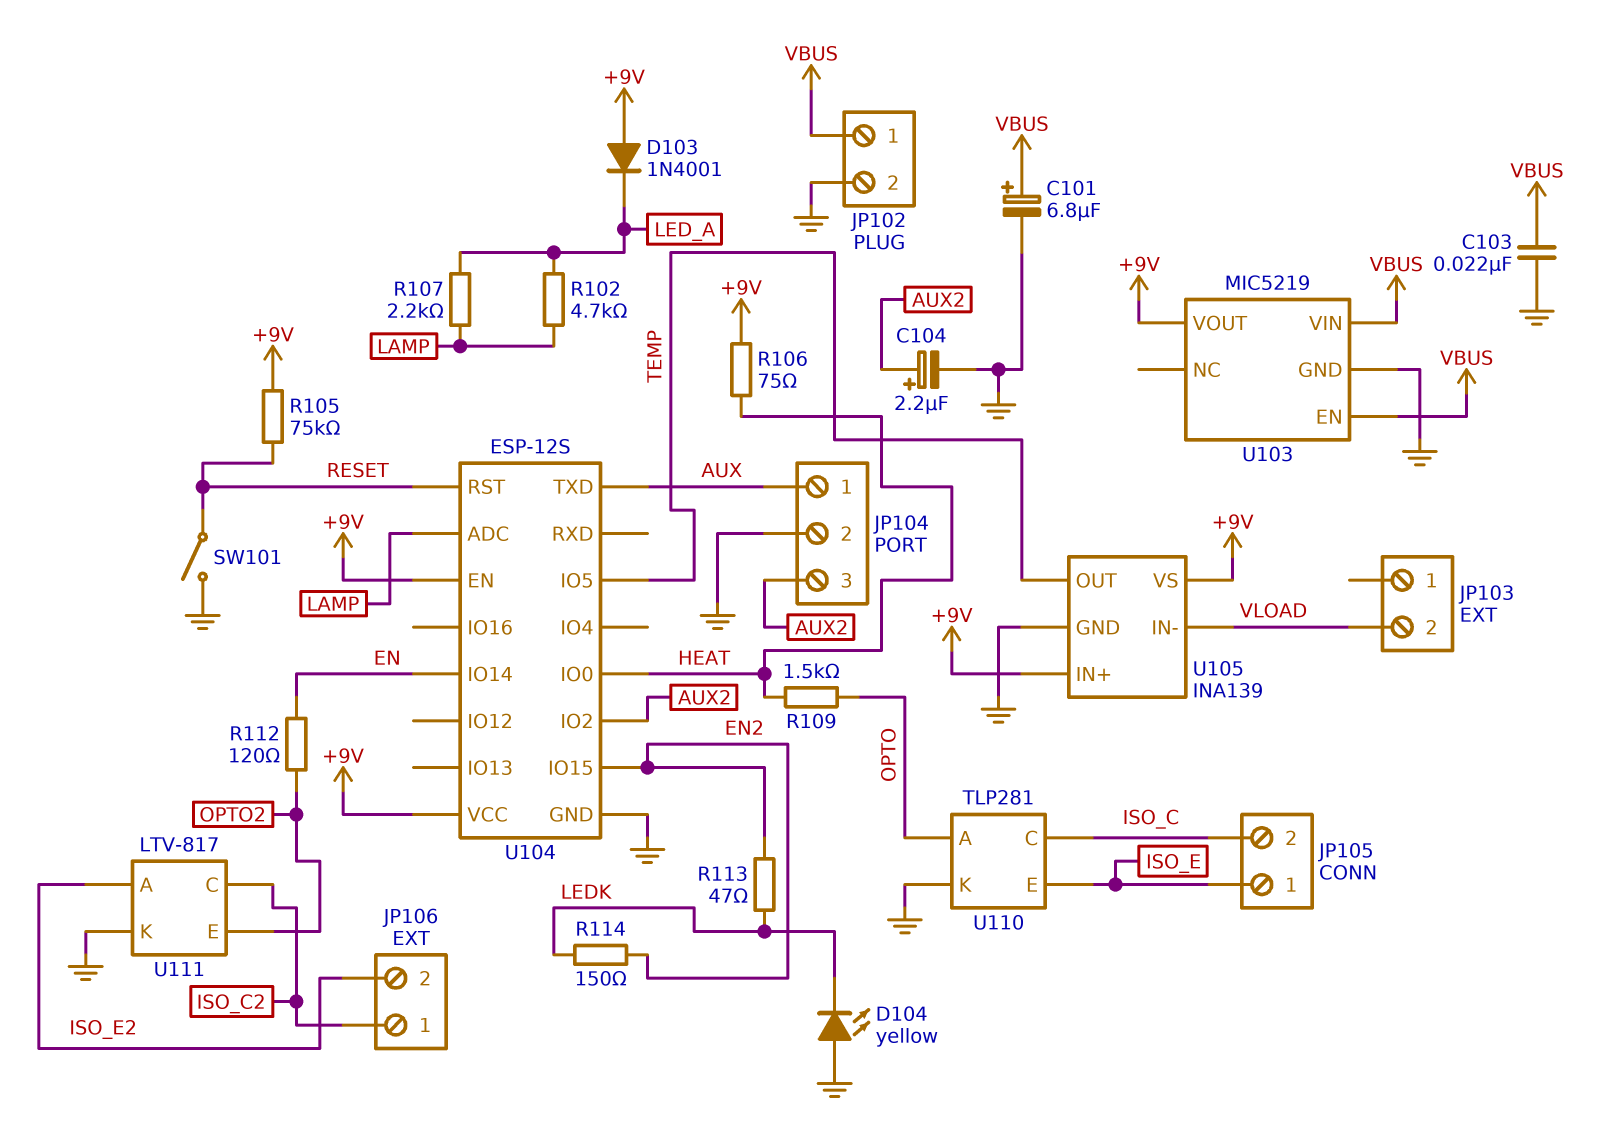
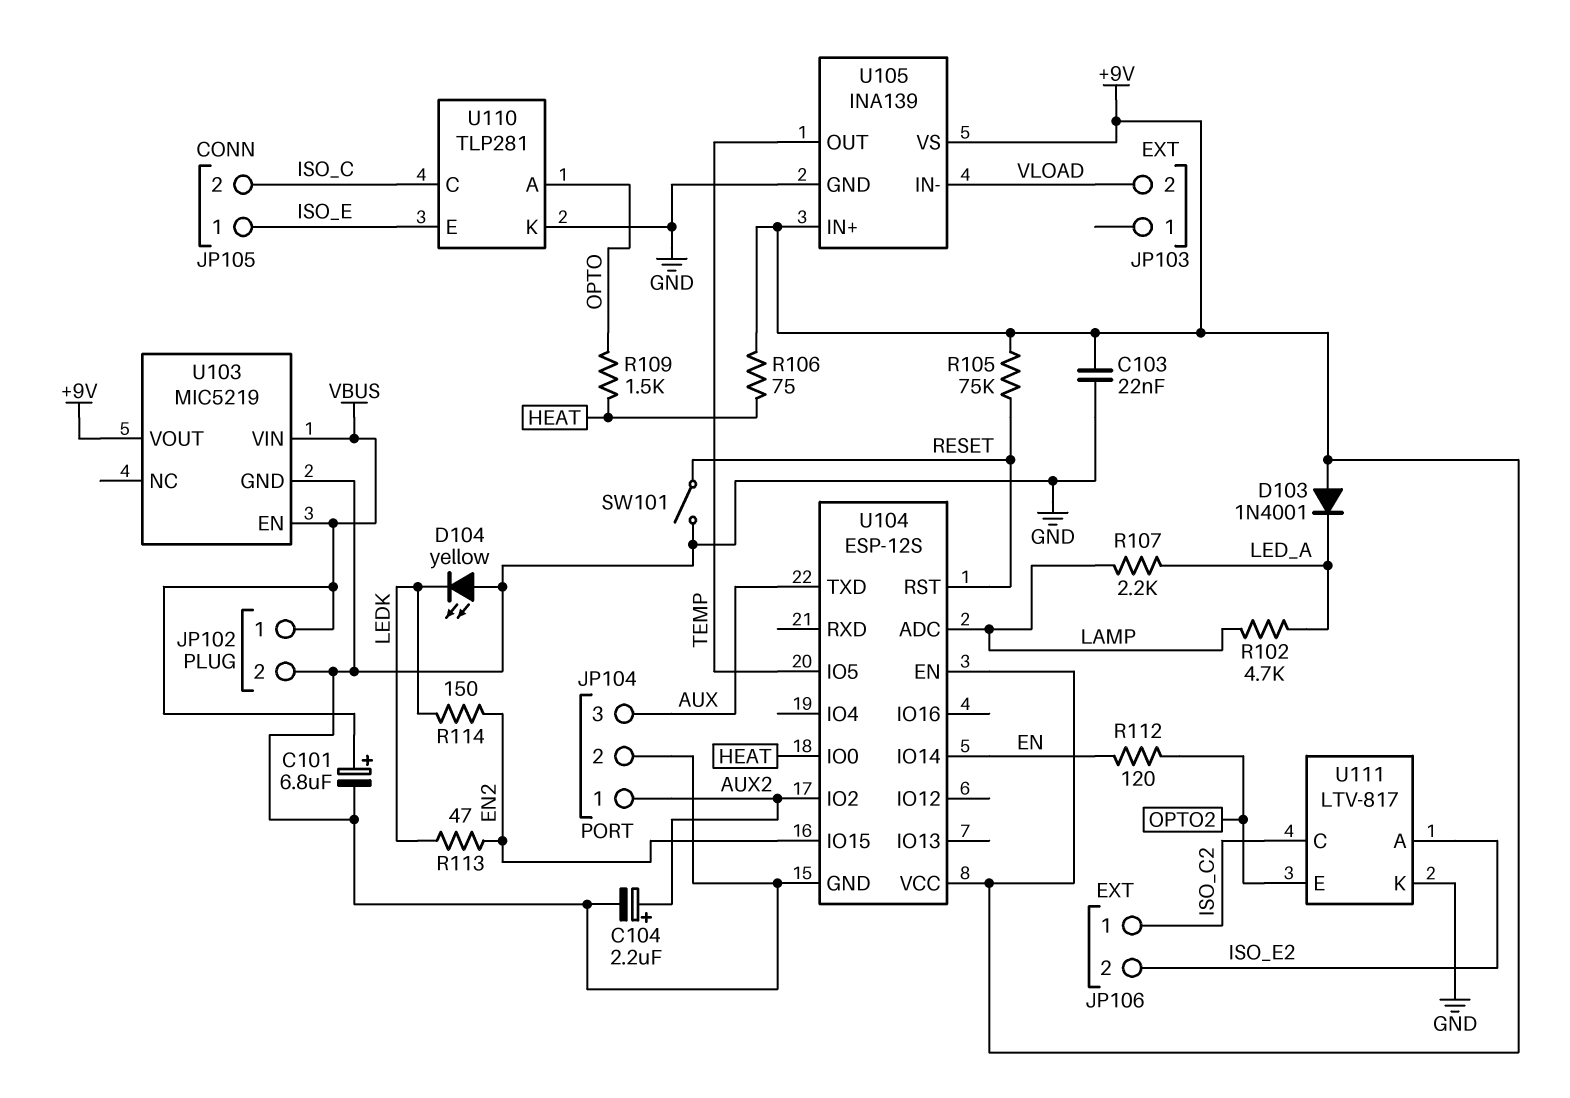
C103: 22nF (GND, VBUS) -> 22nF (+9V, GND)
JP104 pin 1: AUX -> AUX2
JP104 pin 3: AUX2 -> AUX

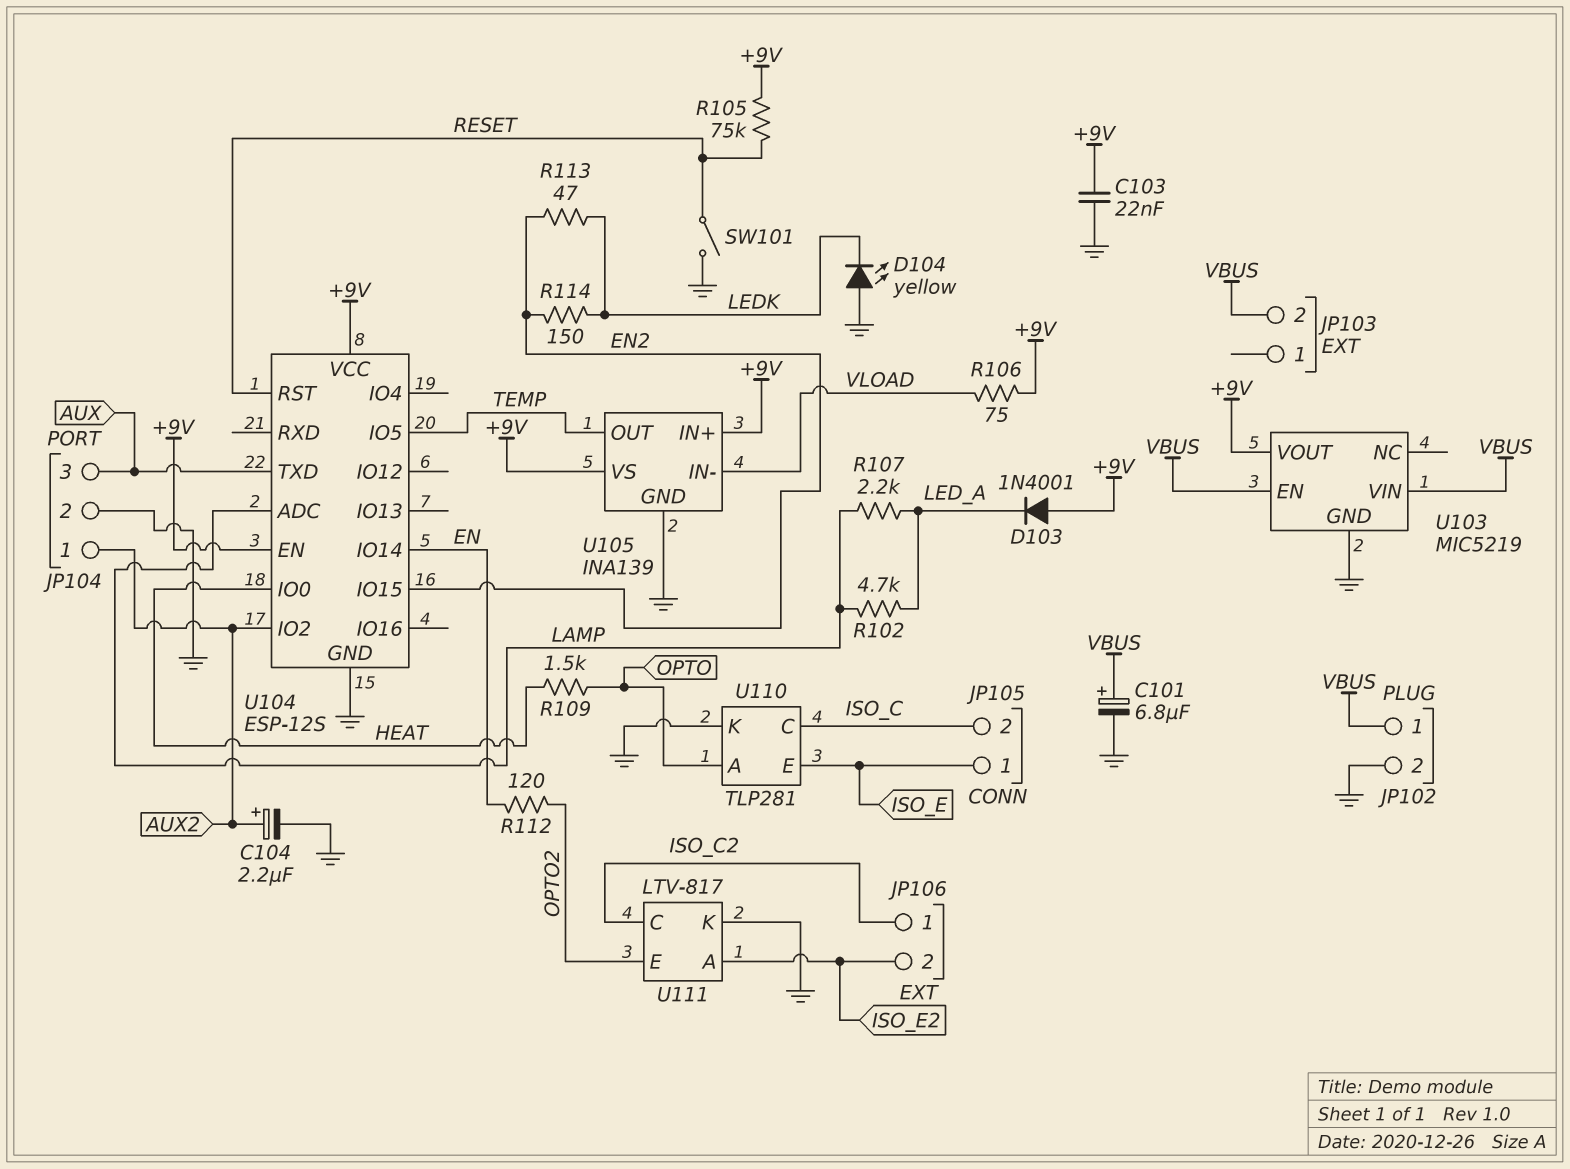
JP103 pin 2: VLOAD -> VBUS
R106: 75 (+9V, HEAT) -> 75 (+9V, VLOAD)

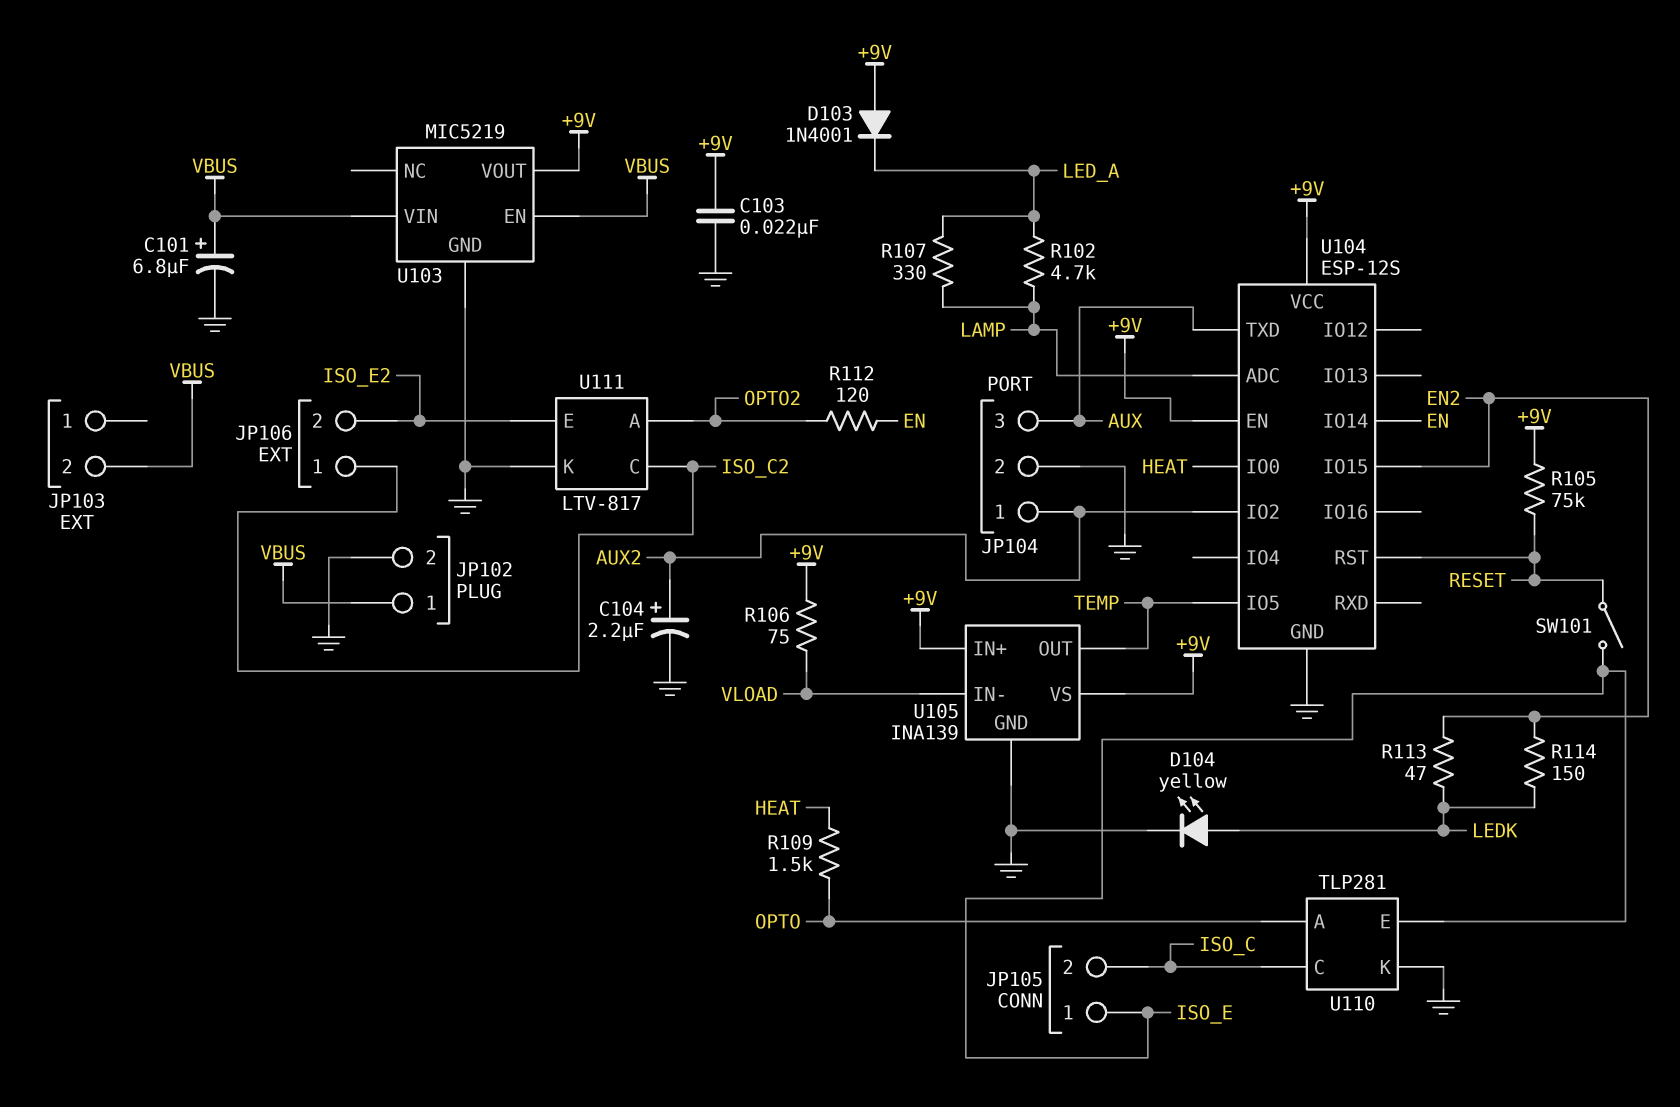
D104: LED yellow (A GND, K LEDK) -> LED yellow (A LEDK, K GND)
R107: 2.2k (LAMP, LED_A) -> 330 (LAMP, LED_A)
SW101: switch (GND, RESET) -> switch (ISO_E, RESET)
U111 pin A: ISO_E2 -> OPTO2
U111 pin E: OPTO2 -> ISO_E2

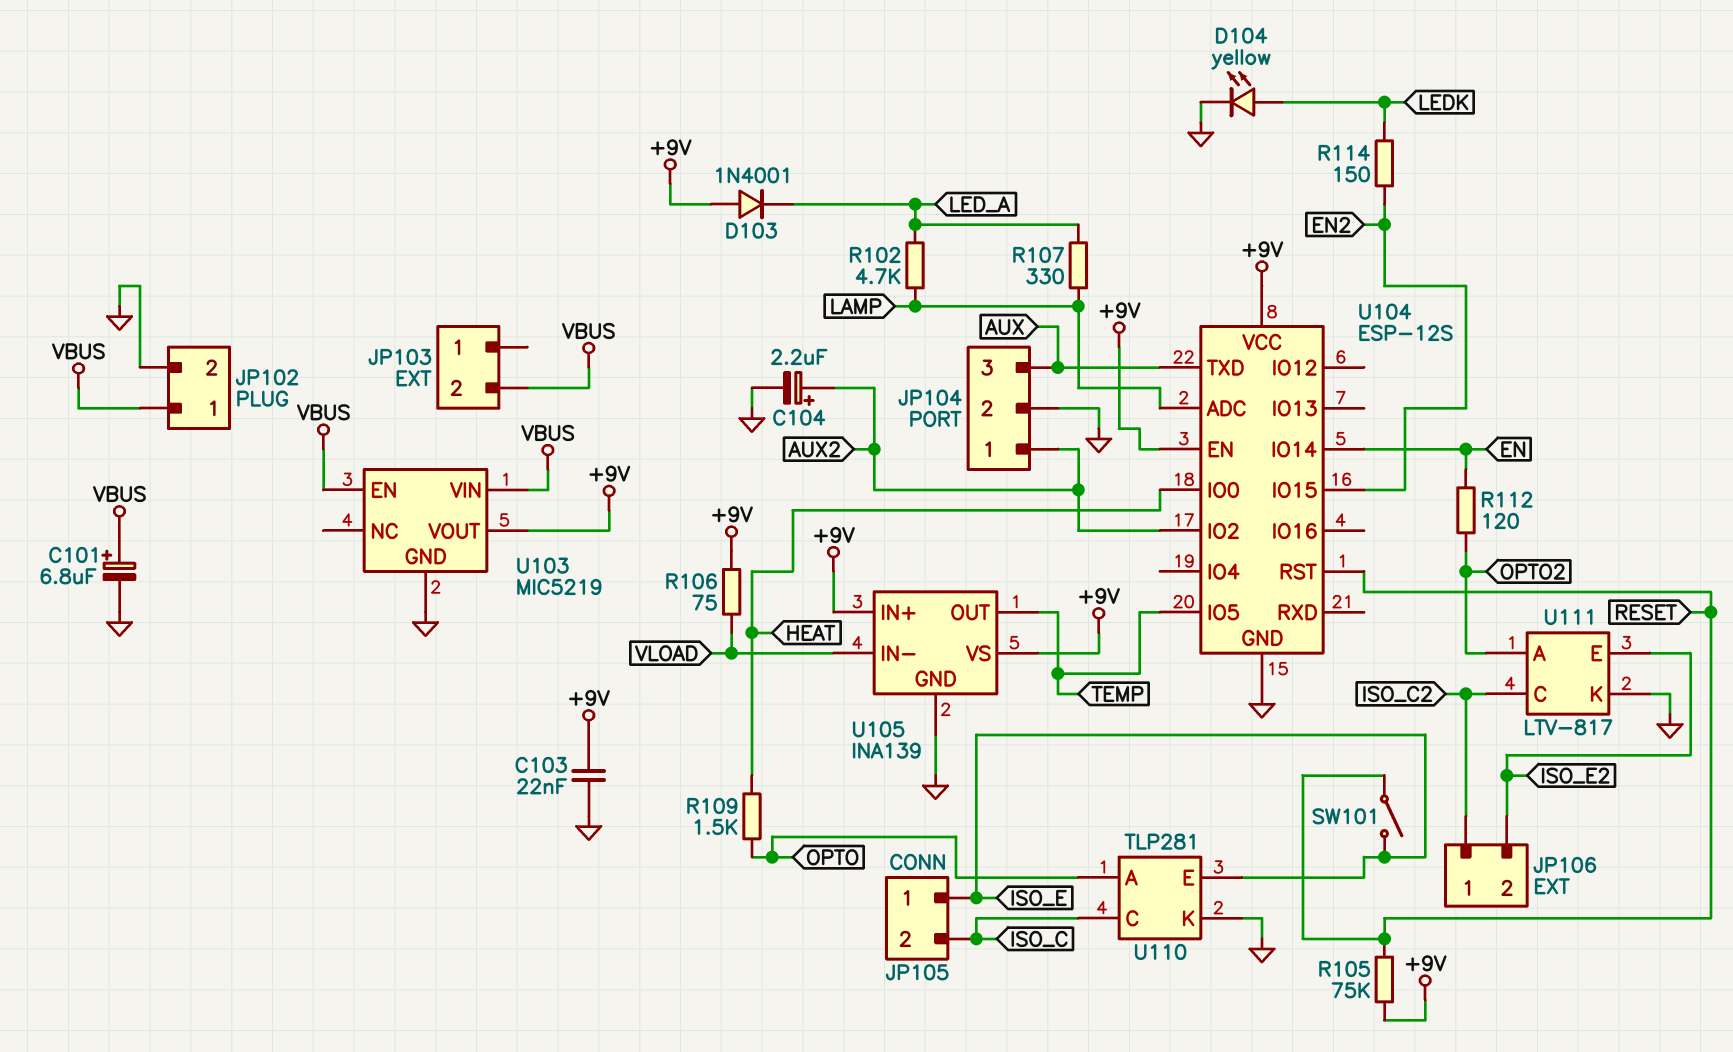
R113: 47 (EN2, LEDK) -> none

